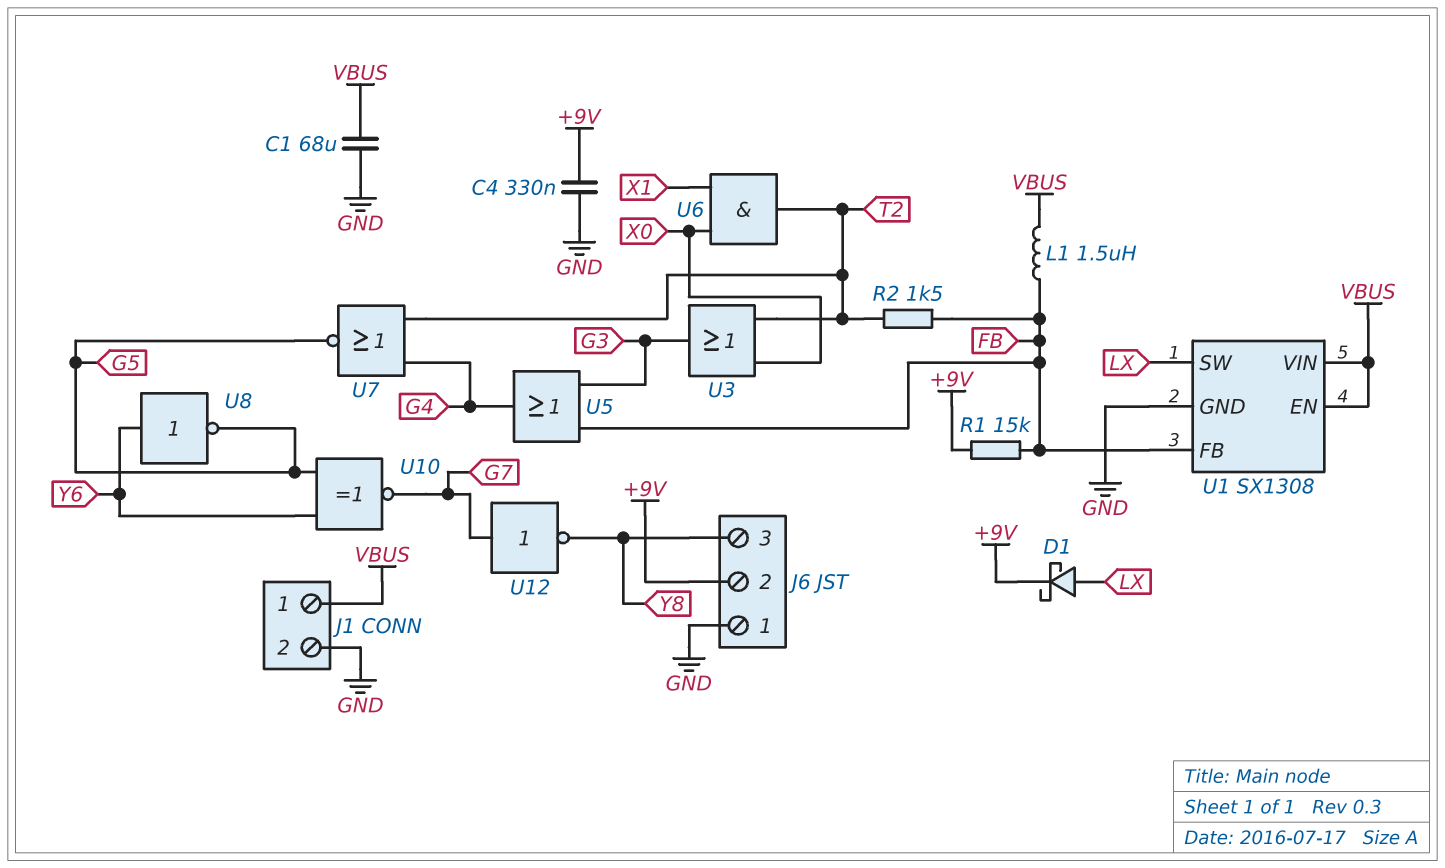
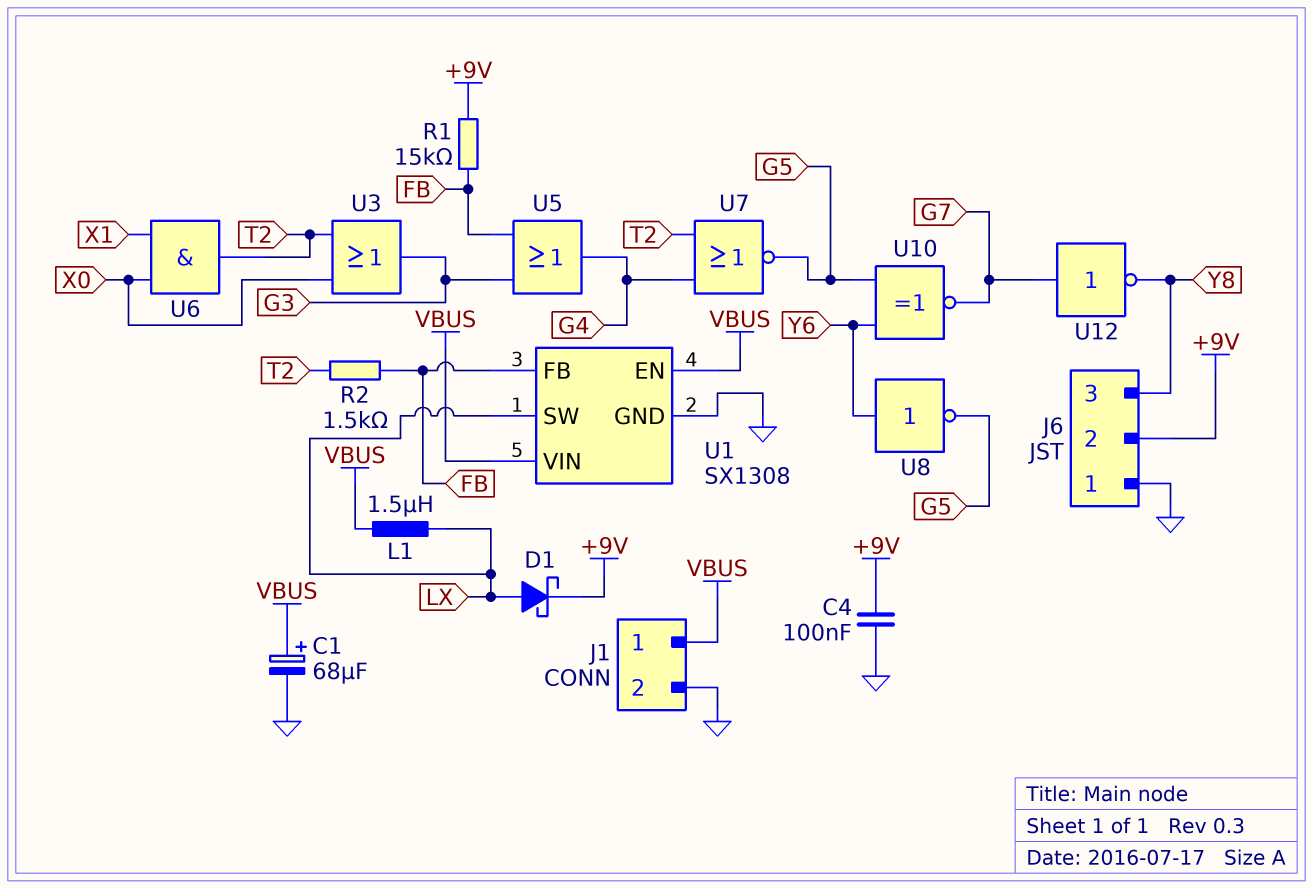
C1: 68uF (GND, VBUS) -> 68uF (plus VBUS, minus GND)
C4: 330nF (+9V, GND) -> 100nF (+9V, GND)
L1: 1.5uH (FB, VBUS) -> 1.5uH (LX, VBUS)

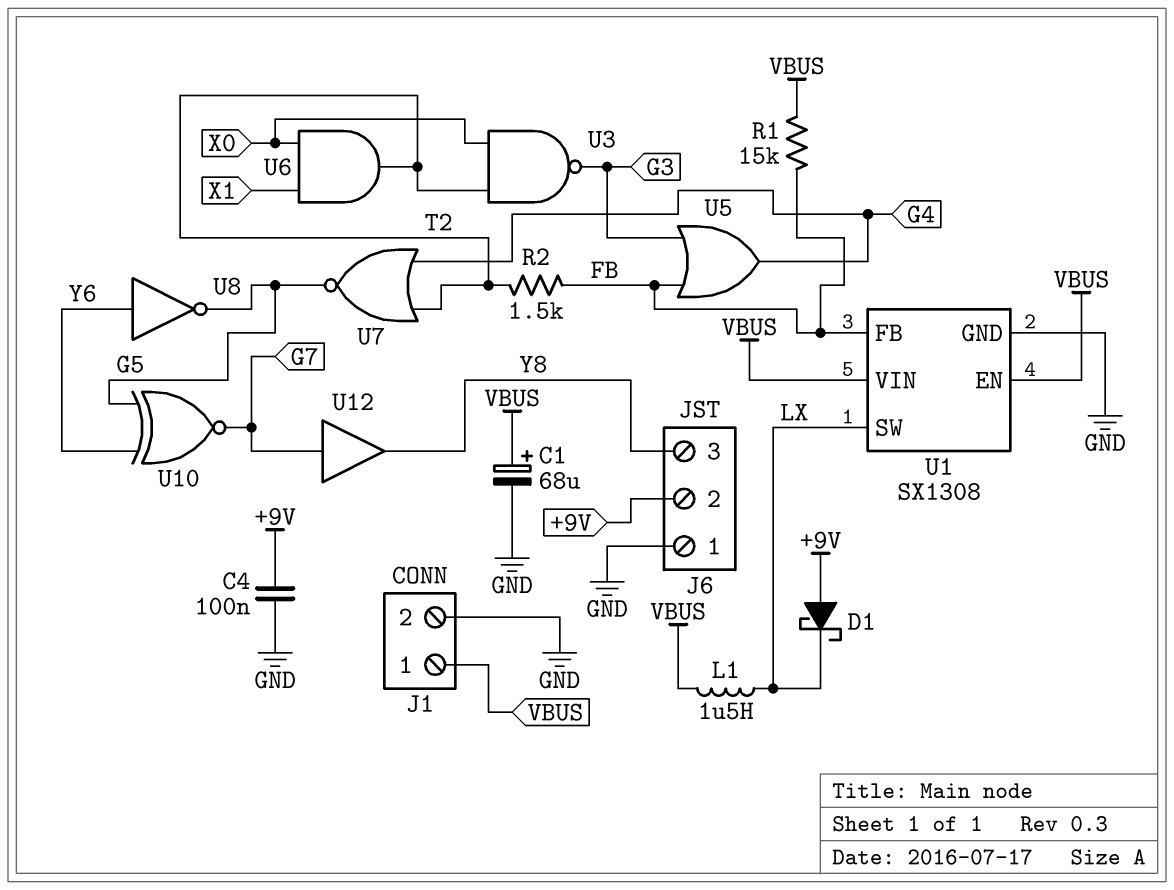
D1: schottky (A LX, K +9V) -> schottky (A +9V, K LX)
R1: 15k (+9V, FB) -> 15k (FB, VBUS)
U3: OR (in T2, in X0, out G3) -> NAND (in T2, in X0, out G3)
U12: NOT (in G7, out Y8) -> buffer (in G7, out Y8)

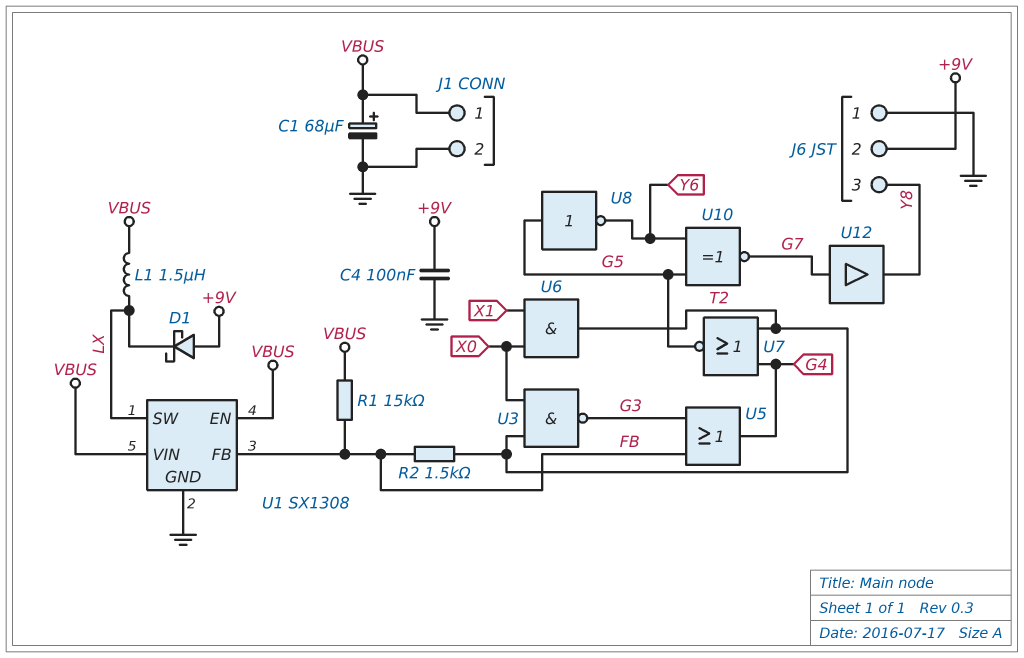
U8: NOT (in Y6, out G5) -> NOT (in G5, out Y6)

